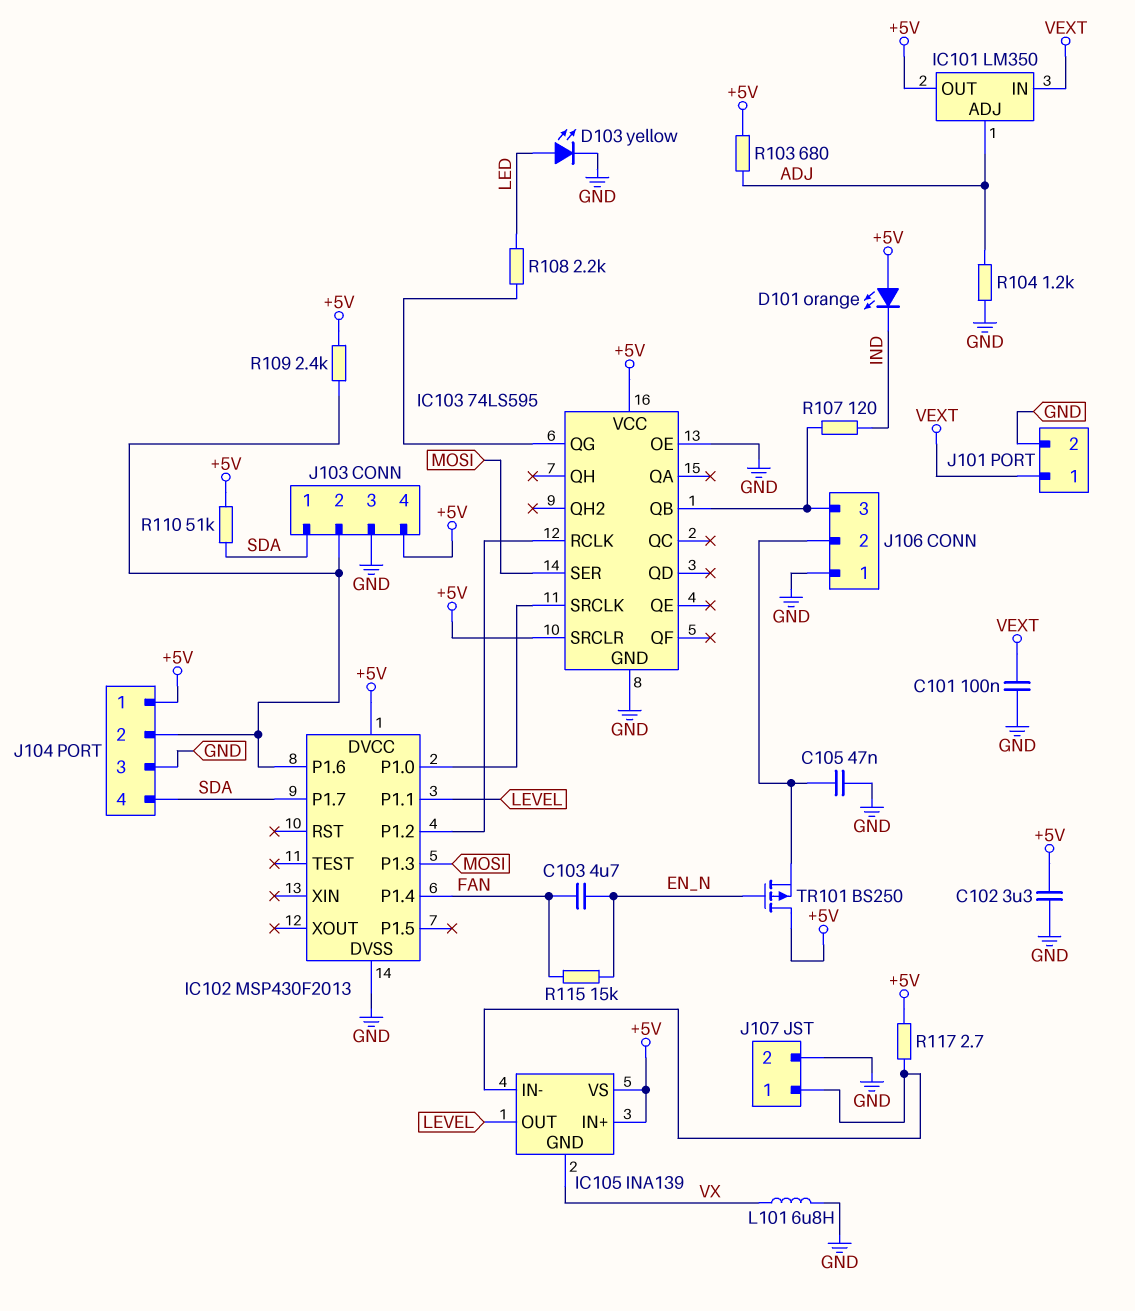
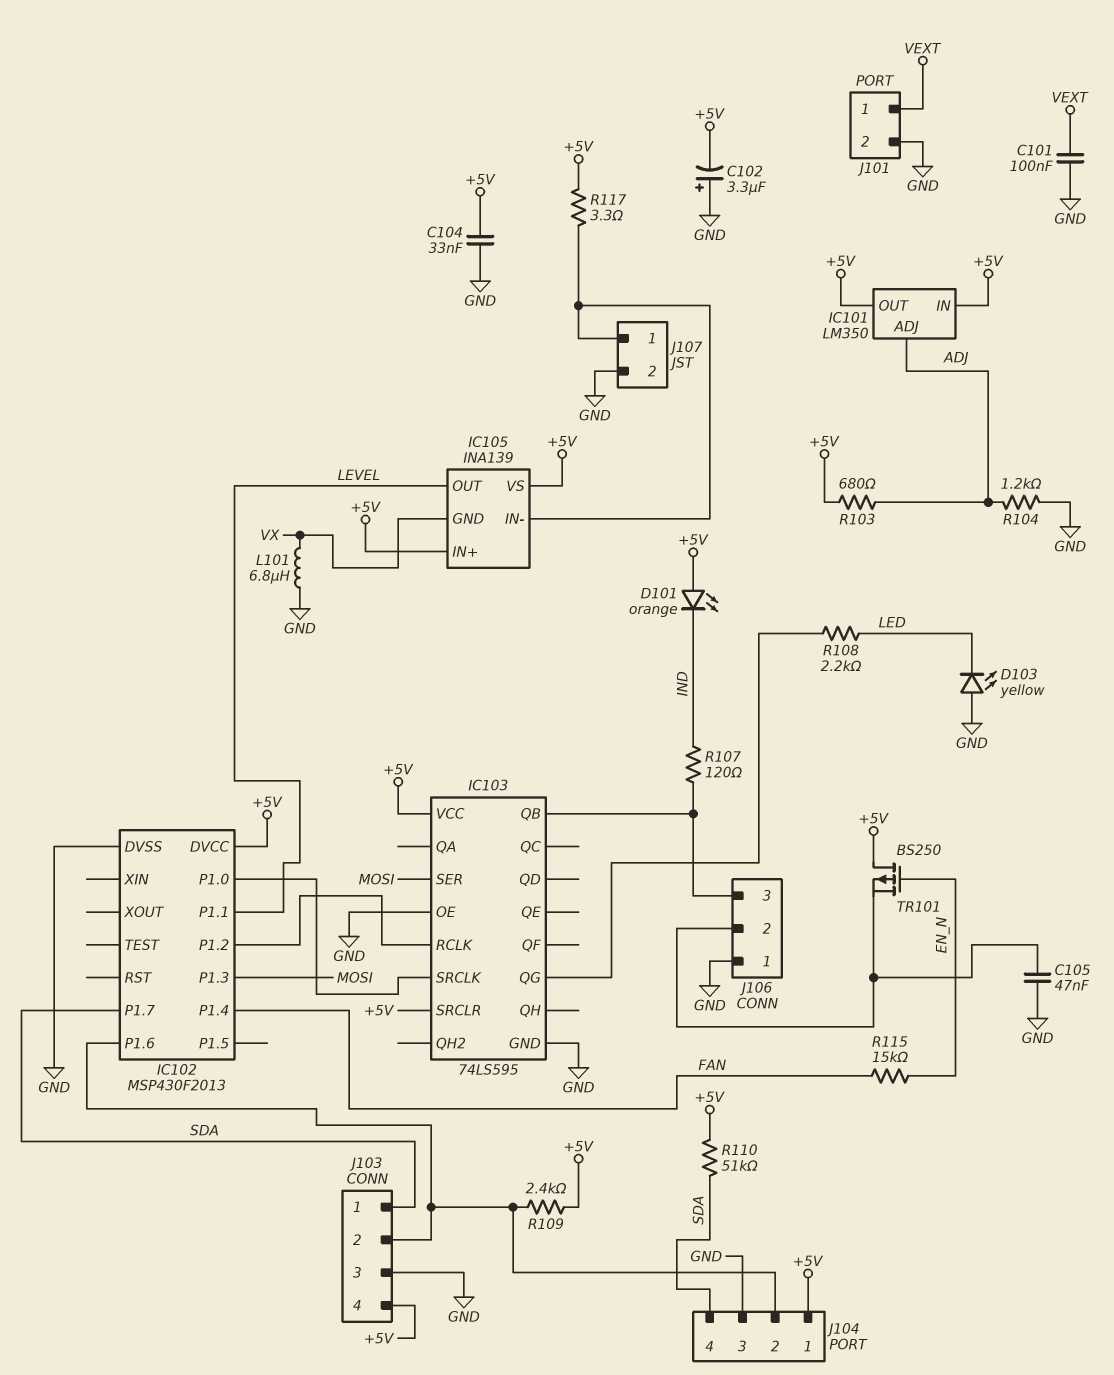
C102: 3.3uF (+5V, GND) -> 3.3uF (plus GND, minus +5V)
C103: 4.7uF (EN_N, FAN) -> none
C104: none -> 33nF (+5V, GND)
D103: LED yellow (A LED, K GND) -> LED yellow (A GND, K LED)
IC101 pin IN: VEXT -> +5V
R117: 2.7 (+5V, IC105/IN-) -> 3.3 (+5V, IC105/IN-)

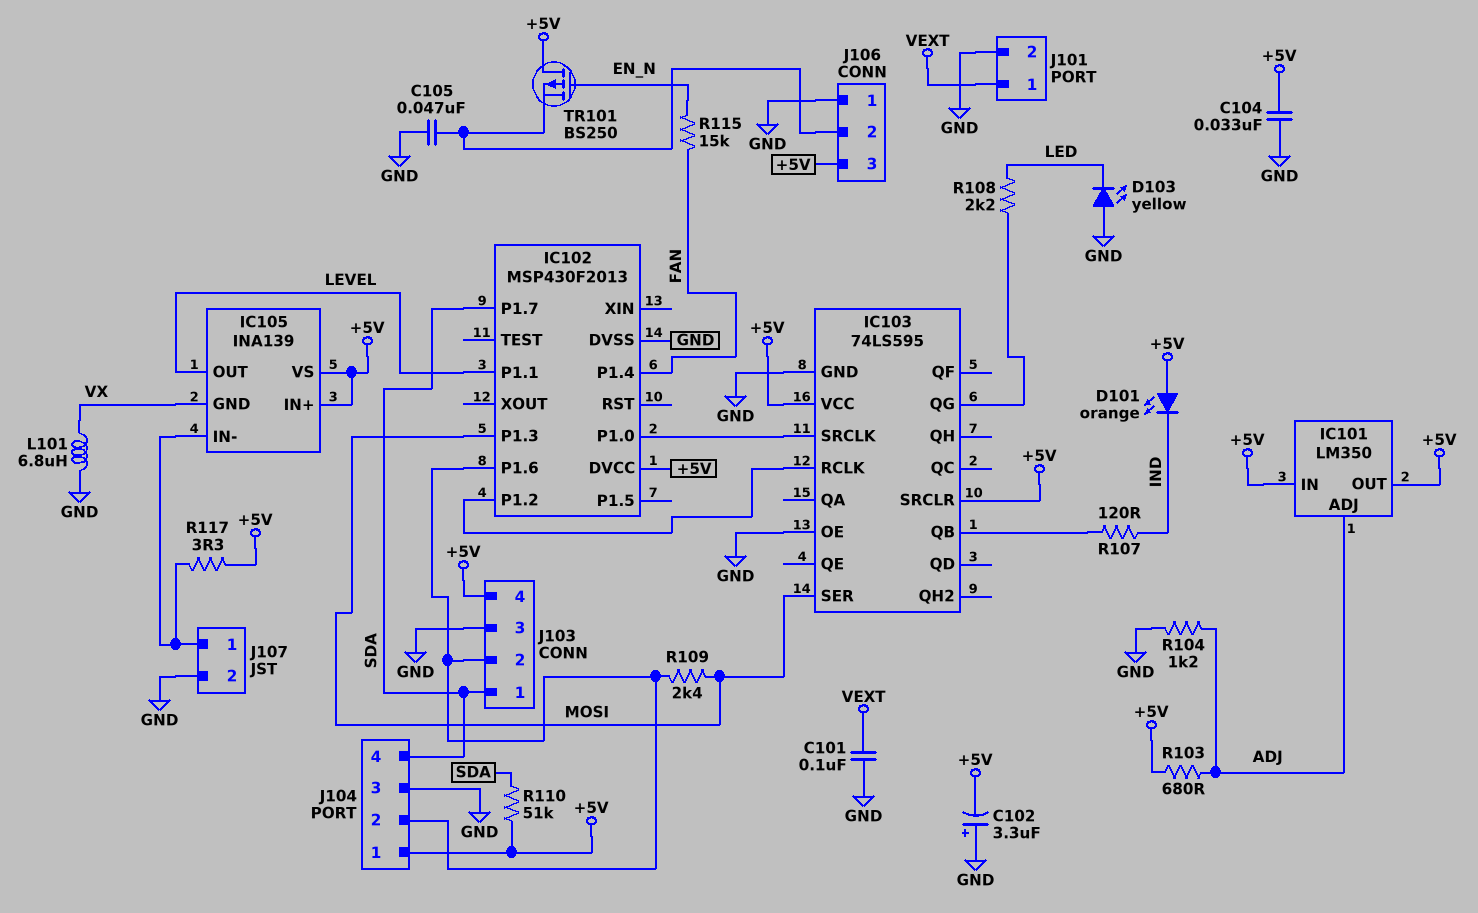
J106 pin 3: IC103/QB -> +5V
R109: 2.4k (+5V, IC102/P1.6) -> 2.4k (IC102/P1.6, MOSI)

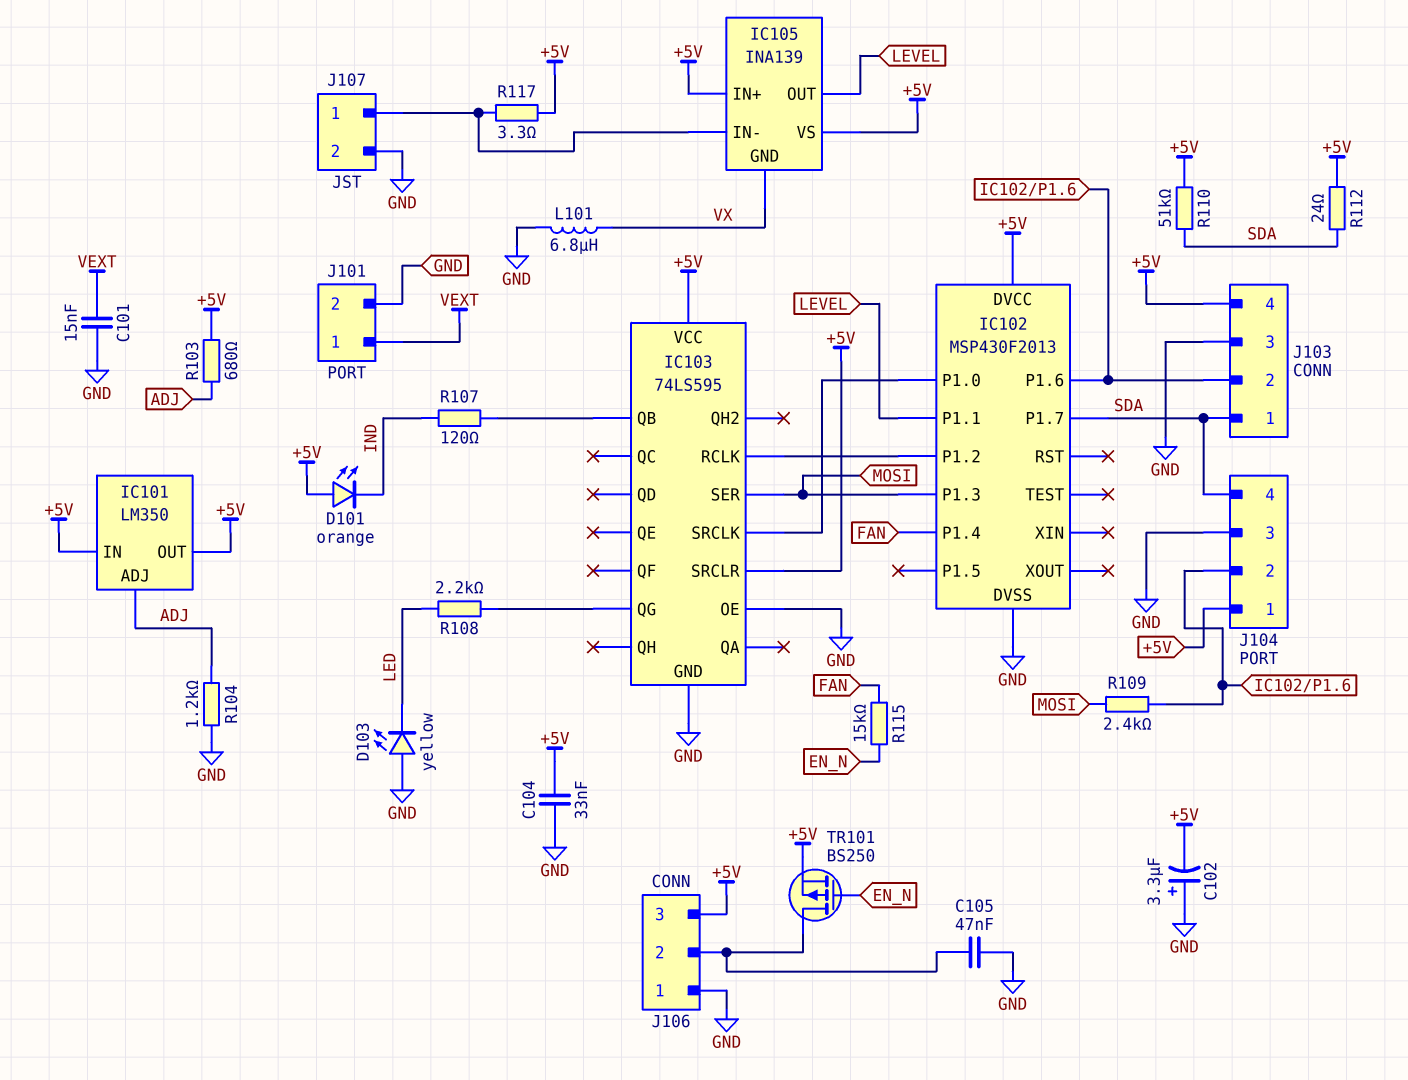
C101: 100nF (GND, VEXT) -> 15nF (GND, VEXT)
R112: none -> 24 (+5V, SDA)
TR101: PMOS BS250 (G EN_N, D +5V, S J106/2) -> PMOS BS250 (G EN_N, D J106/2, S +5V)

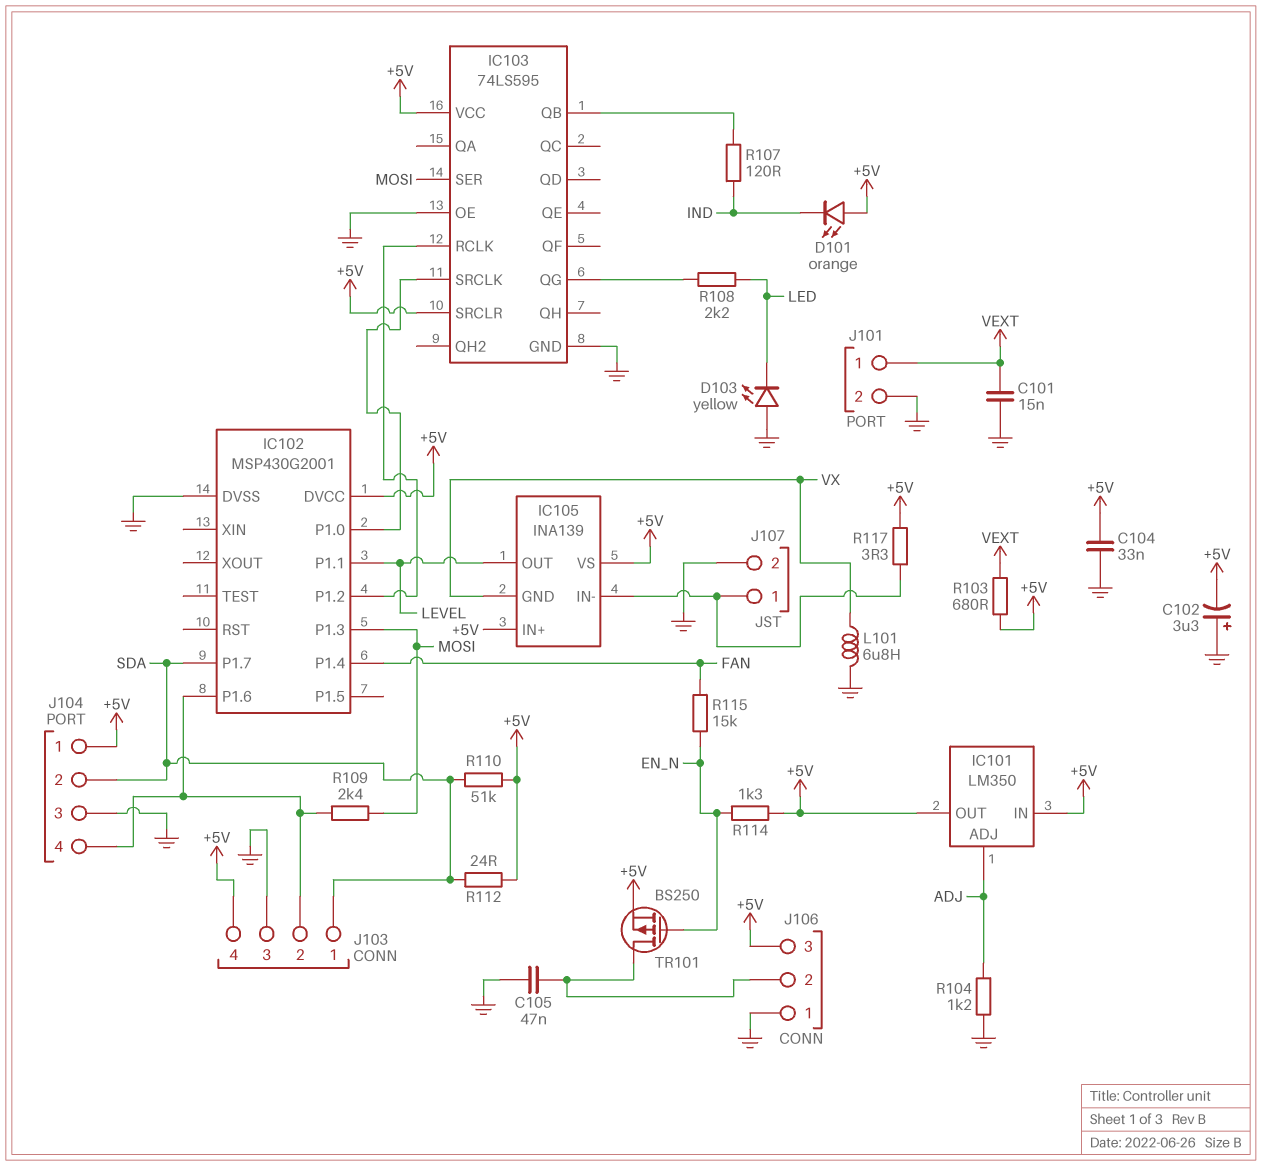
IC102: MSP430F2013 -> MSP430G2001
J104 pin 2: IC102/P1.6 -> SDA
J104 pin 4: SDA -> IC102/P1.6
R103: 680 (+5V, ADJ) -> 680 (+5V, VEXT)
R114: none -> 1.3k (+5V, EN_N)

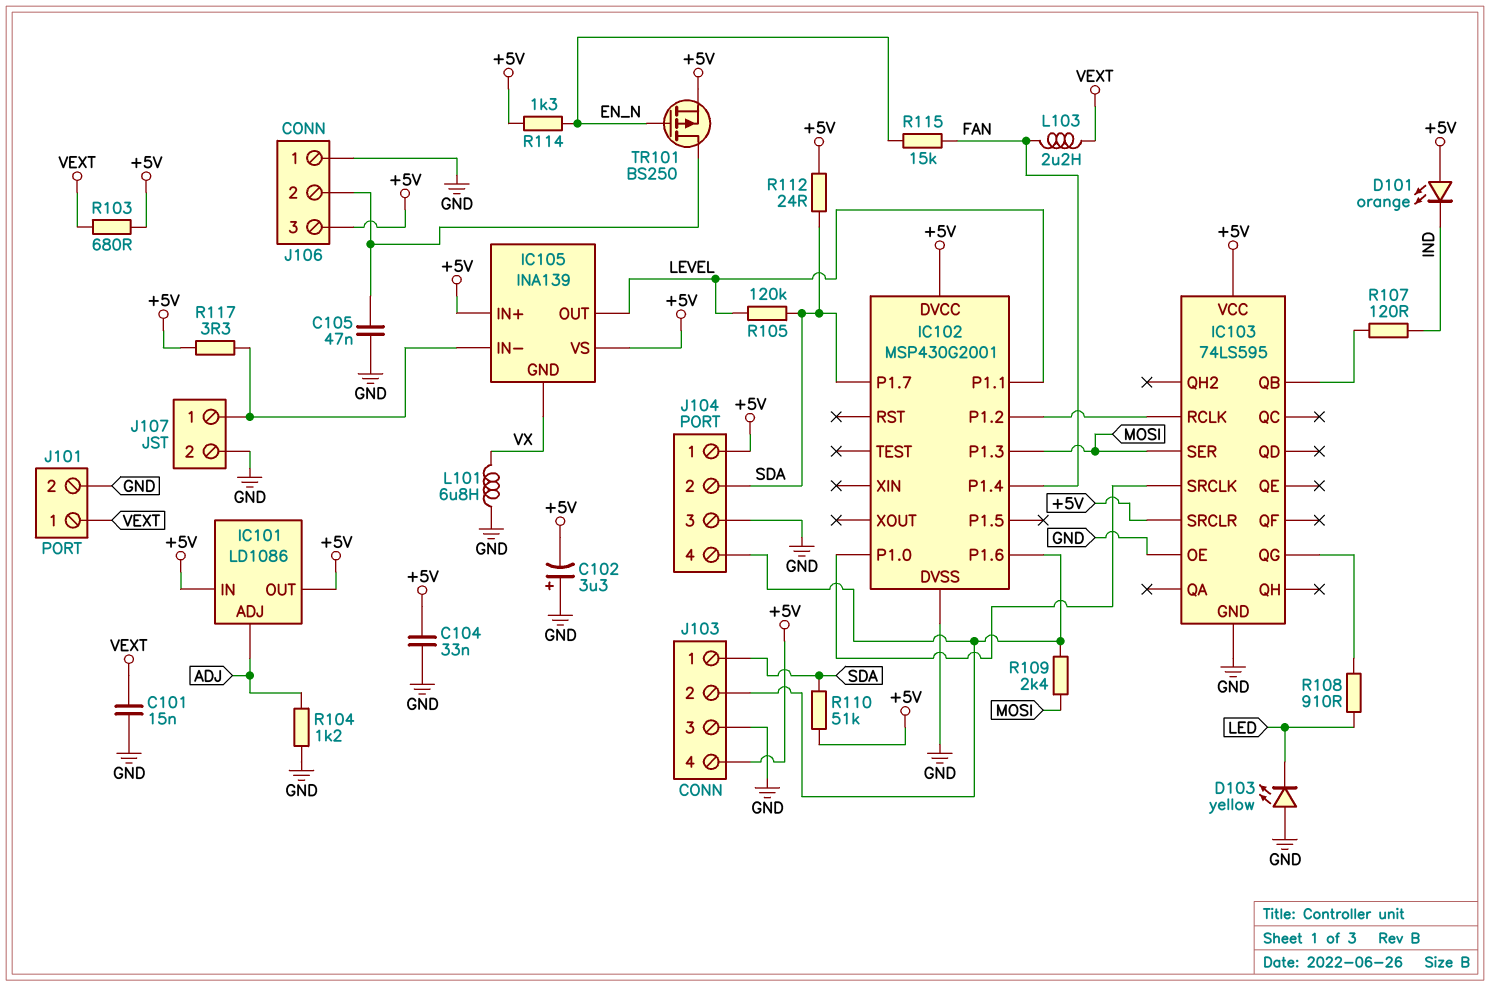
IC101: LM350 -> LD1086
L103: none -> 2.2uH (FAN, VEXT)
R105: none -> 120k (LEVEL, SDA)
R108: 2.2k (IC103/QG, LED) -> 910 (IC103/QG, LED)

